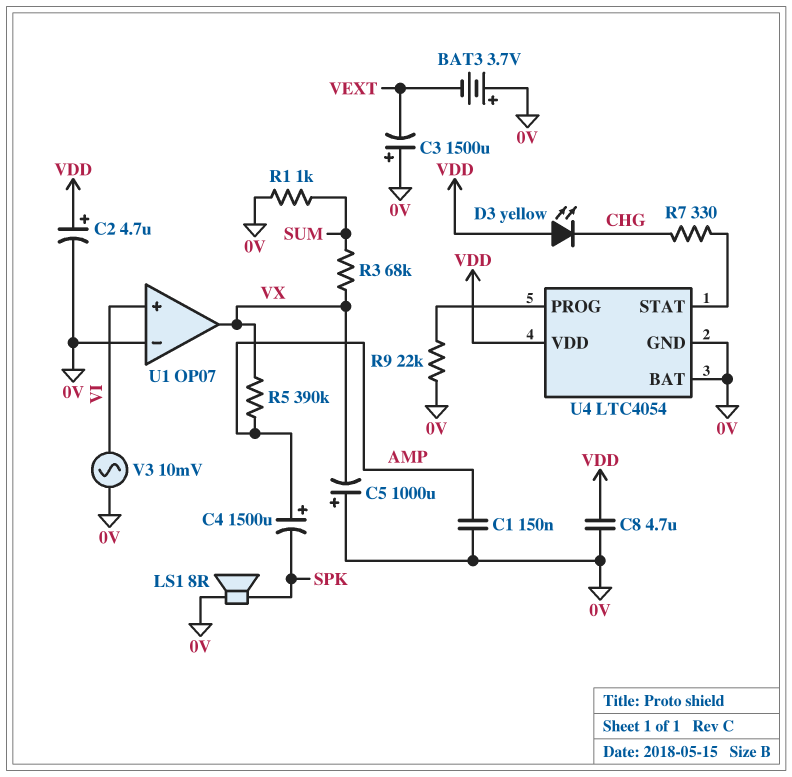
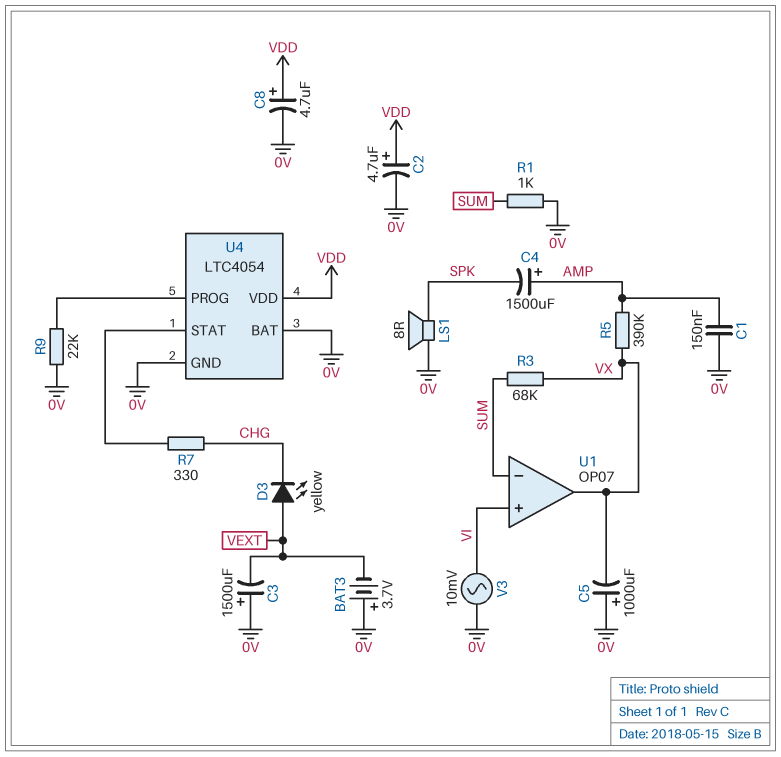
C8: 4.7uF (0V, VDD) -> 4.7uF (plus VDD, minus 0V)
D3: LED yellow (A VDD, K CHG) -> LED yellow (A VEXT, K CHG)
U1 pin in-: 0V -> SUM

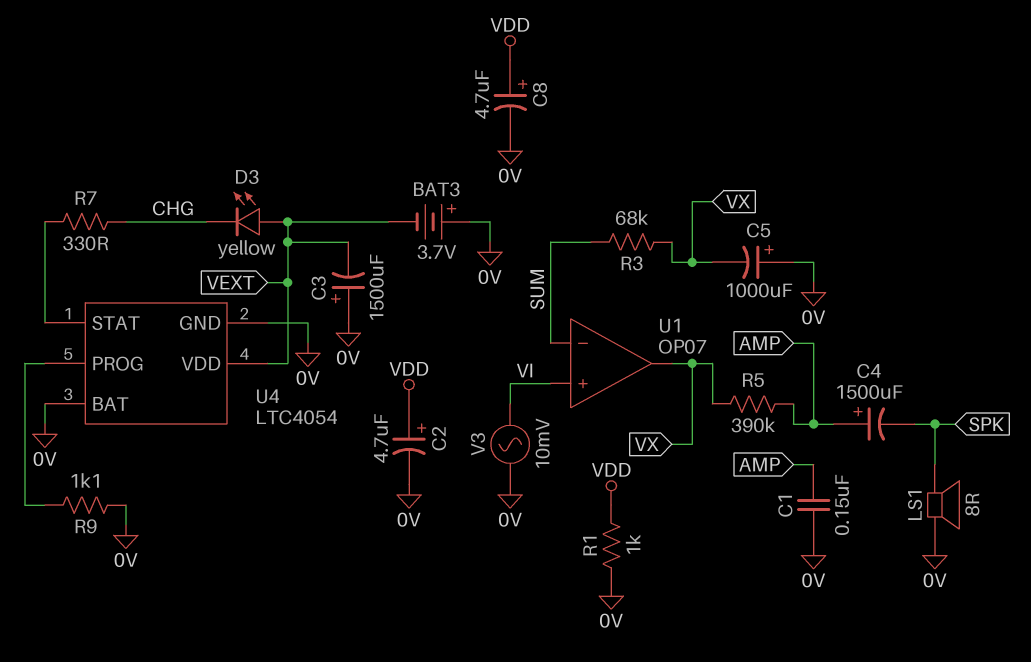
R1: 1k (0V, SUM) -> 1k (0V, VDD)
R9: 22k (0V, U4/PROG) -> 1.1k (0V, U4/PROG)
U4 pin VDD: VDD -> VEXT

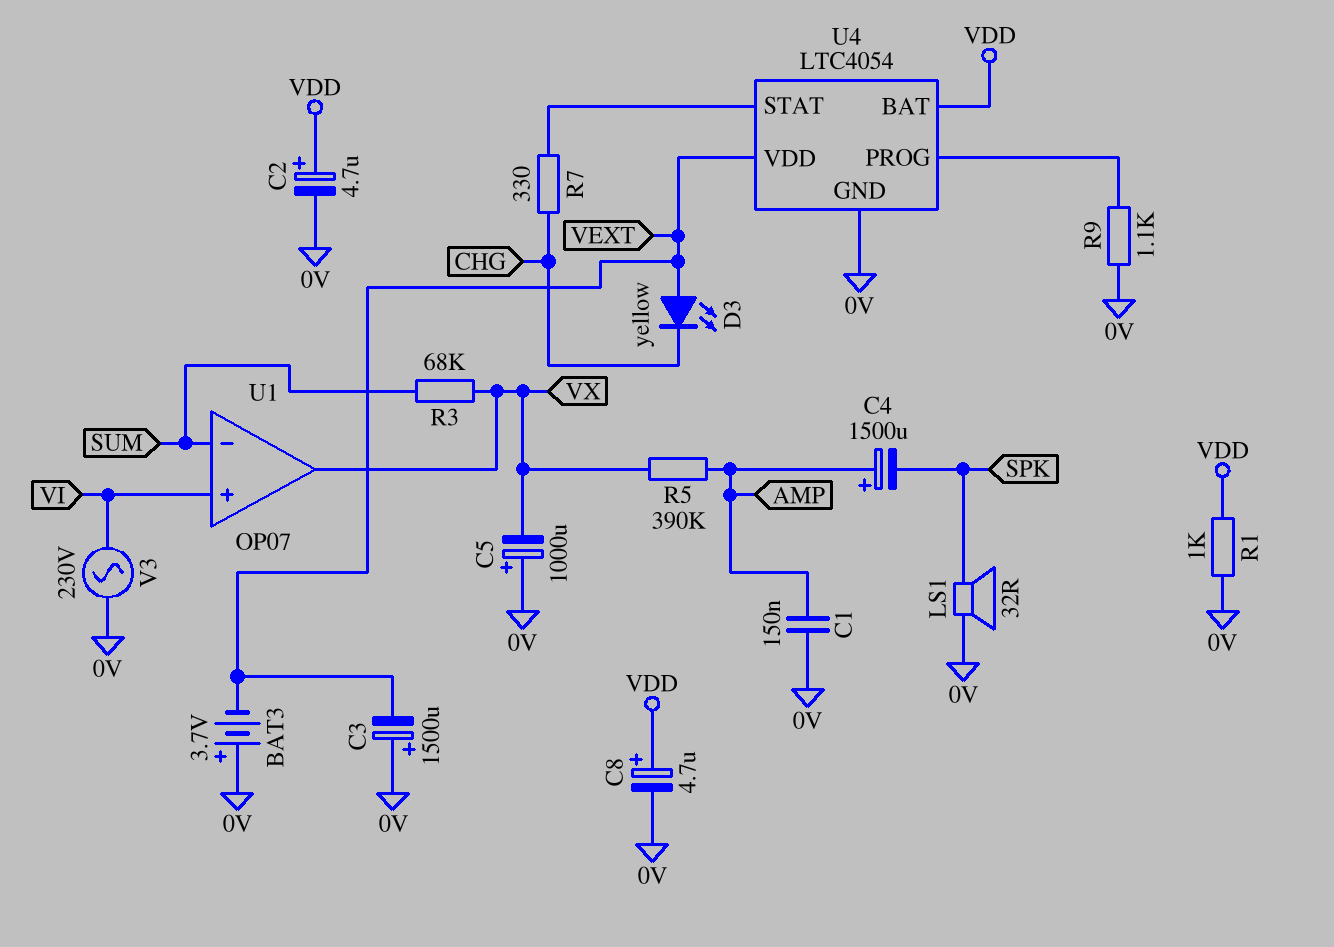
LS1: speaker 8R (0V, SPK) -> speaker 32R (0V, SPK)
U4 pin BAT: 0V -> VDD
V3: AC 10mV (0V, VI) -> AC 230V (0V, VI)

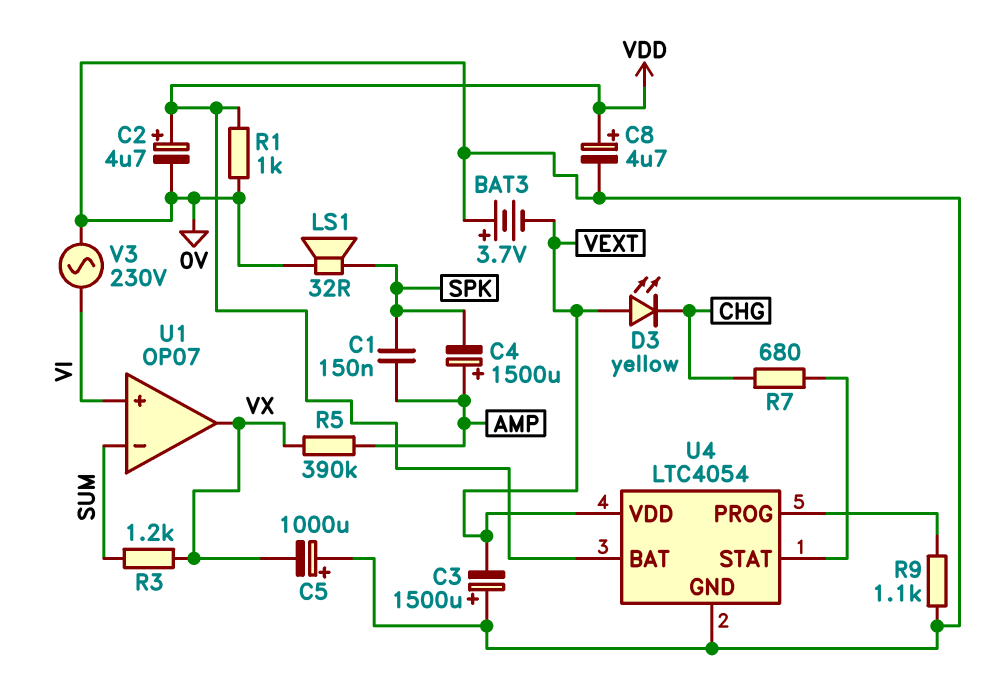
C1: 150nF (0V, AMP) -> 150nF (AMP, SPK)
R3: 68k (SUM, VX) -> 1.2k (SUM, VX)
R7: 330 (CHG, U4/STAT) -> 680 (CHG, U4/STAT)

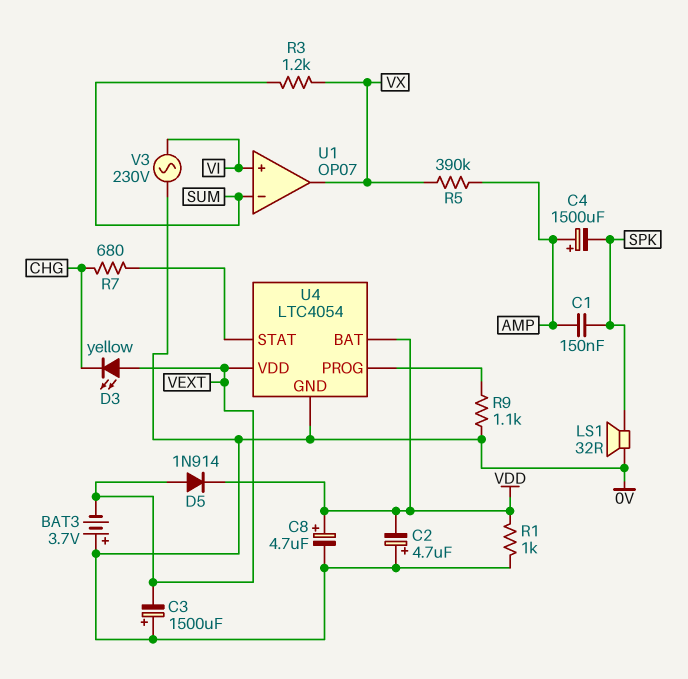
C2: 4.7uF (plus VDD, minus 0V) -> 4.7uF (plus 0V, minus VDD)
C5: 1000uF (plus 0V, minus VX) -> none
D5: none -> diode 1N914 (A VEXT, K VDD)

